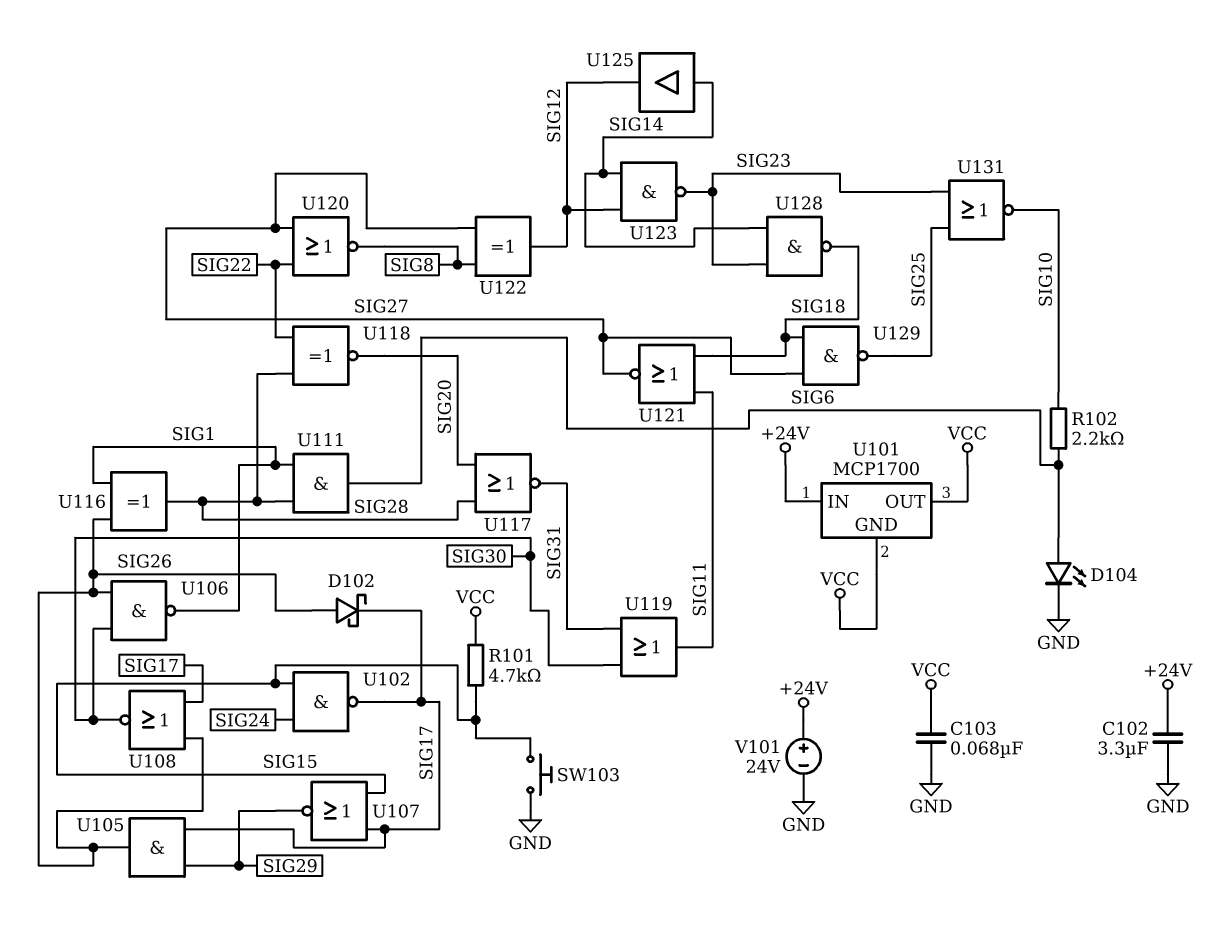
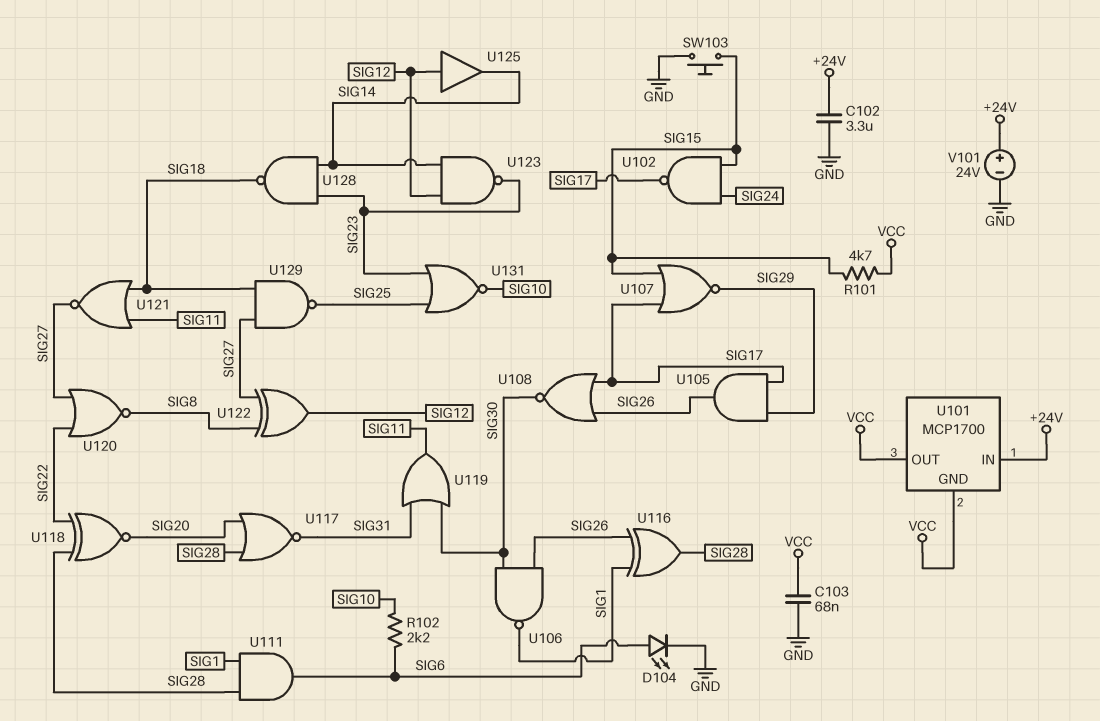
D102: schottky (A SIG26, K SIG17) -> none
U125: buffer (in SIG14, out SIG12) -> buffer (in SIG12, out SIG14)

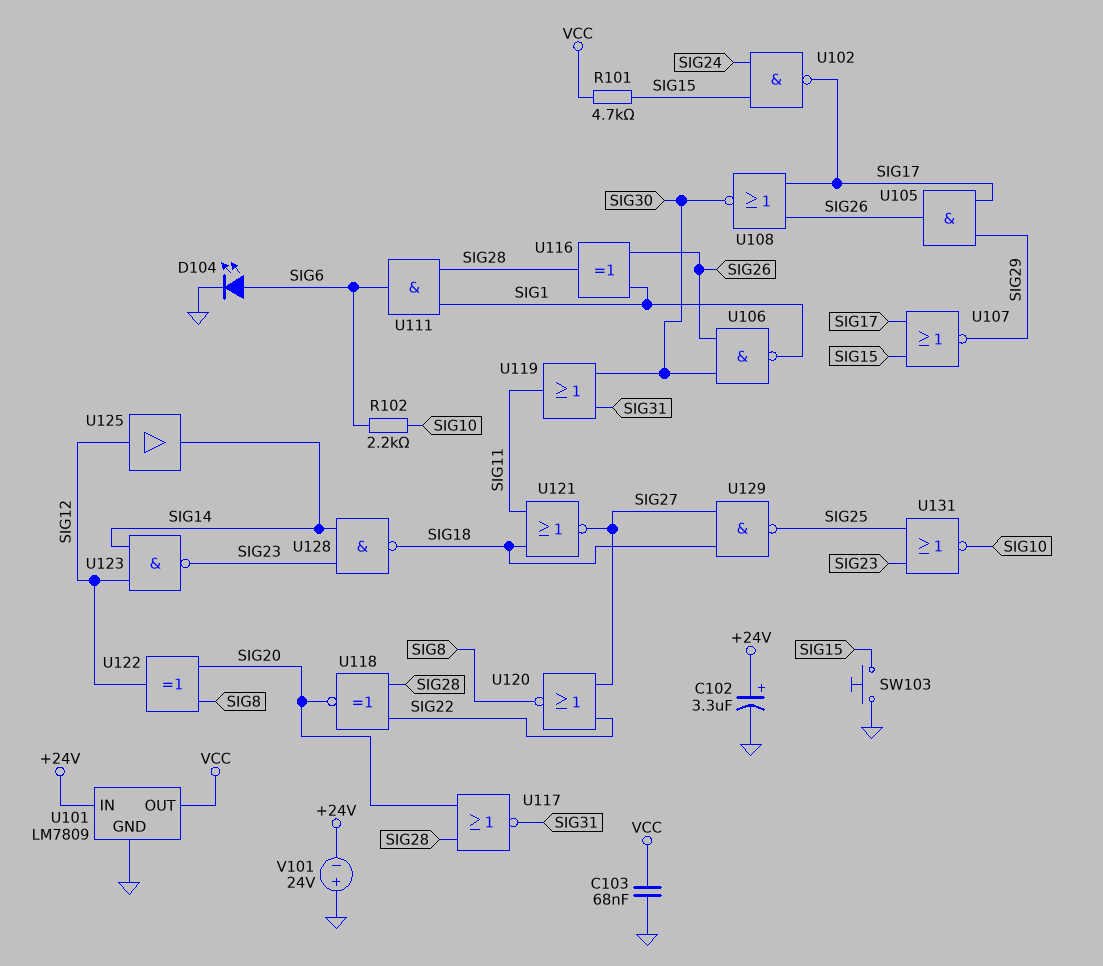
C102: 3.3uF (+24V, GND) -> 3.3uF (plus +24V, minus GND)
U101: MCP1700 -> LM7809
U101 pin GND: VCC -> GND
U122: XOR (in SIG8, in SIG27, out SIG12) -> XOR (in SIG8, in SIG20, out SIG12)
V101: 24V (plus +24V, minus GND) -> 24V (plus GND, minus +24V)

